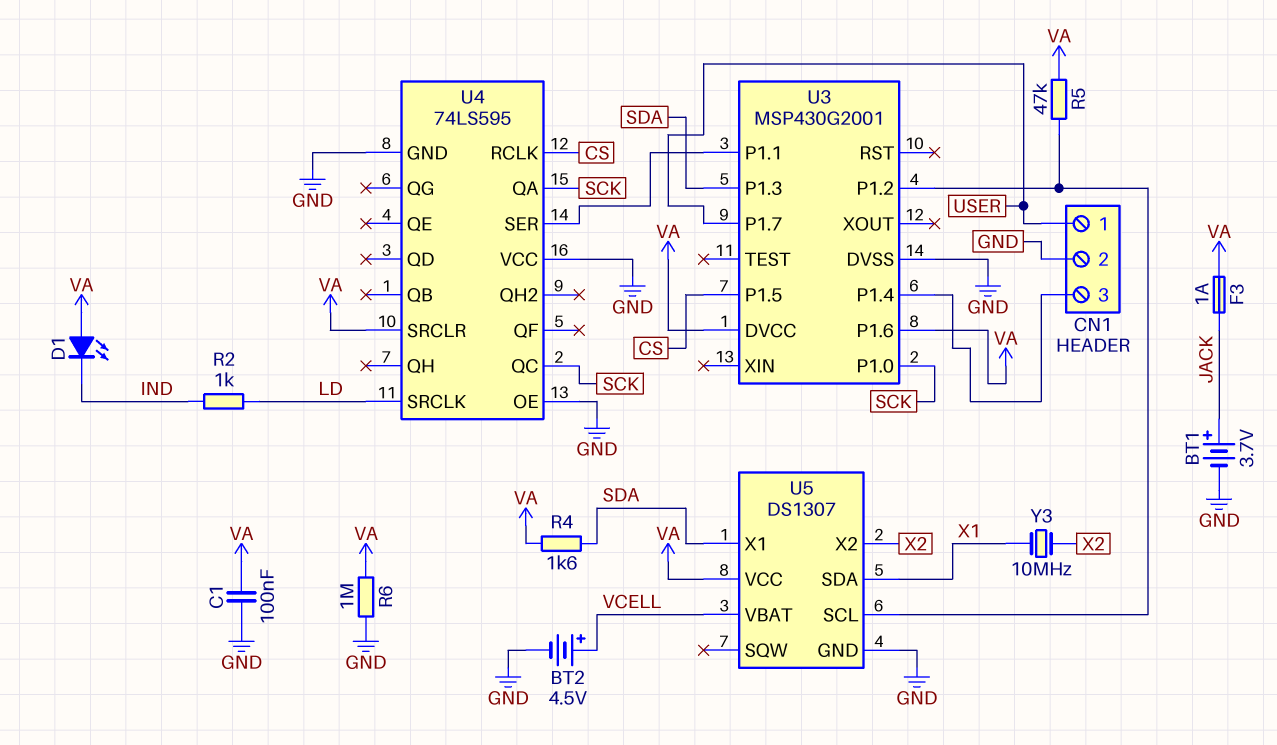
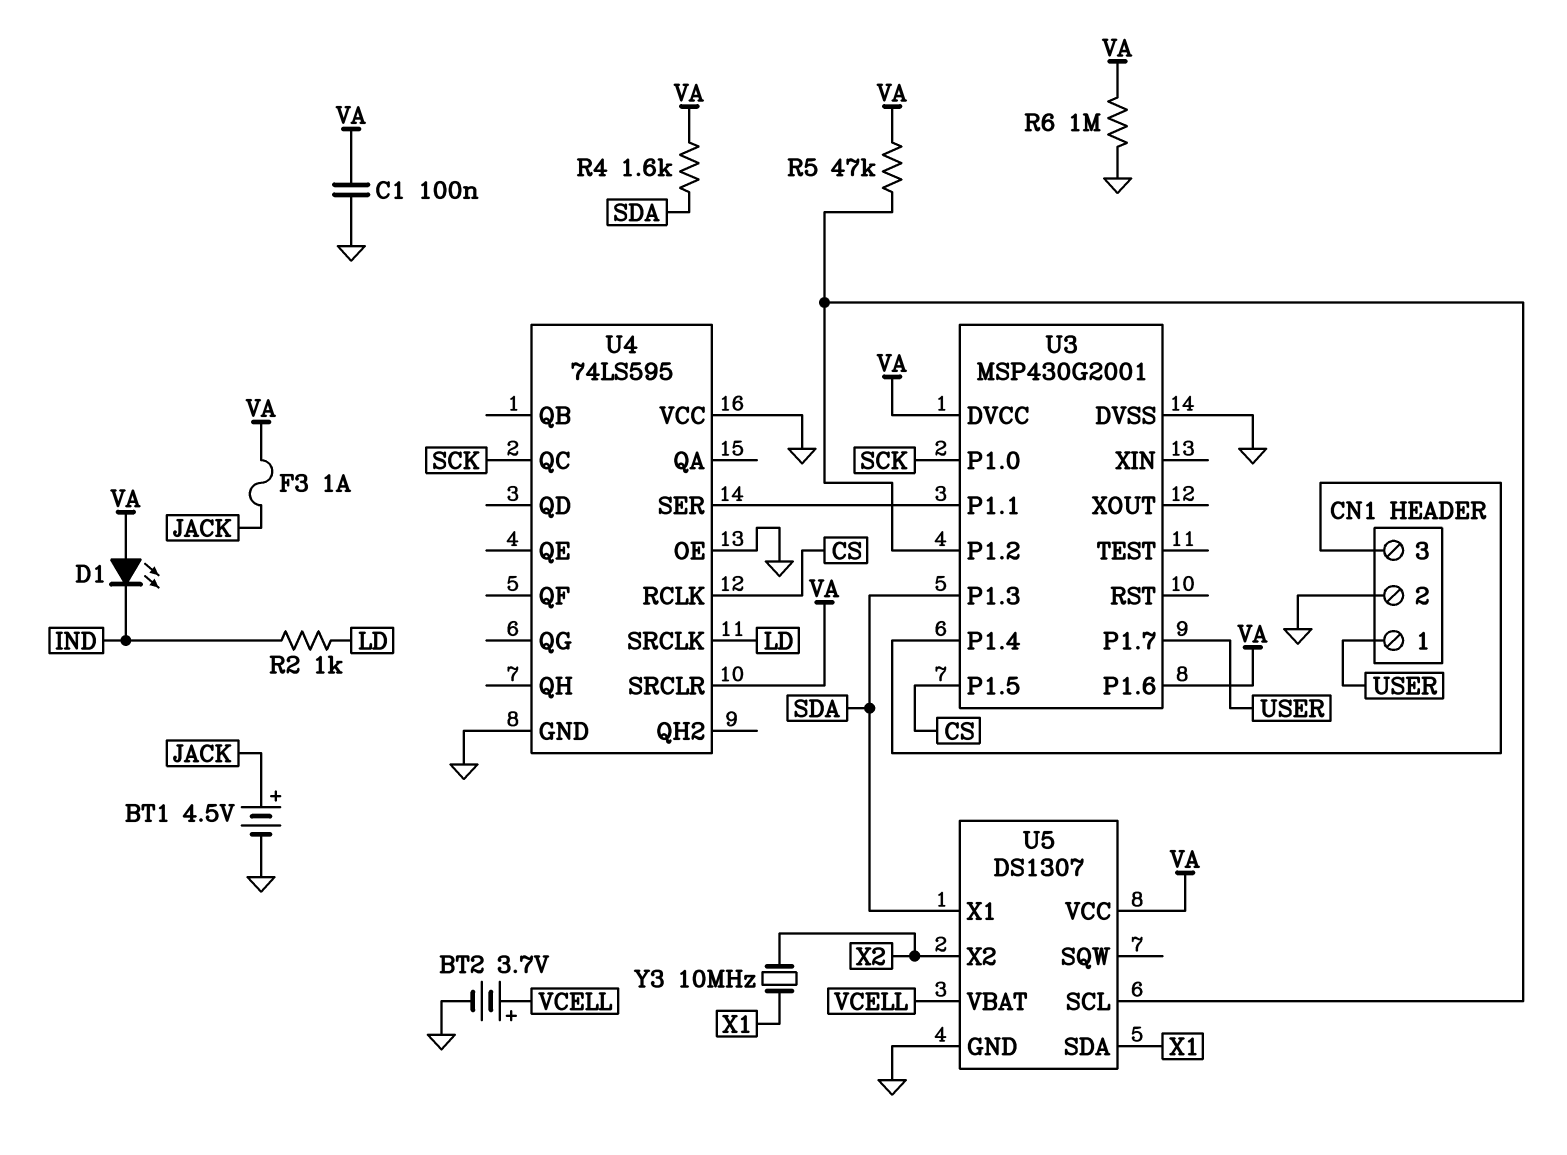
BT1: 3.7V (plus JACK, minus GND) -> 4.5V (plus JACK, minus GND)
BT2: 4.5V (plus VCELL, minus GND) -> 3.7V (plus VCELL, minus GND)
U4 pin QA: SCK -> none

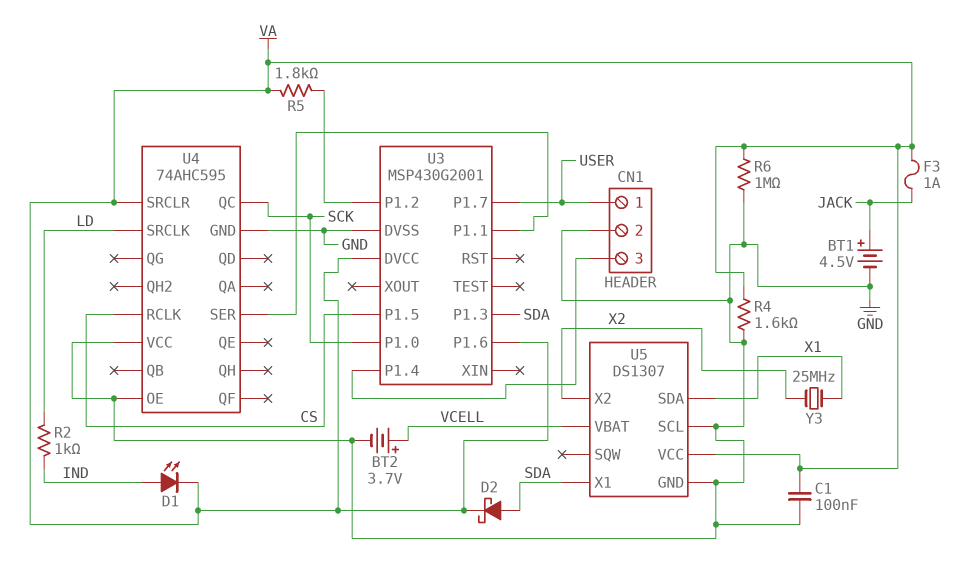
D1: LED (A VA, K IND) -> LED (A IND, K VA)
D2: none -> schottky (A SDA, K VA)
R4: 1.6k (SDA, VA) -> 1.6k (GND, VA)
R5: 47k (U3/P1.2, VA) -> 1.8k (U3/P1.2, VA)
U4: 74LS595 -> 74AHC595
U5 pin SCL: U3/P1.2 -> GND
Y3: 10MHz (X1, X2) -> 25MHz (X1, X2)

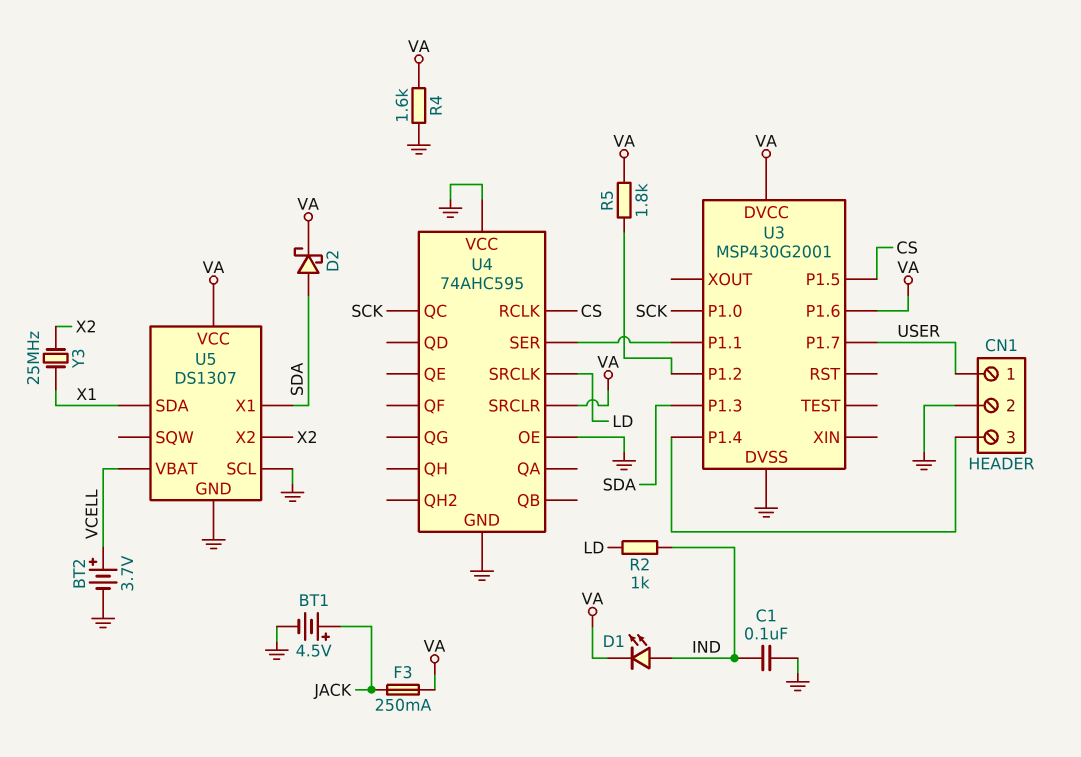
C1: 100nF (GND, VA) -> 100nF (GND, IND)
F3: 1A (JACK, VA) -> 250mA (JACK, VA)
R6: 1M (GND, VA) -> none

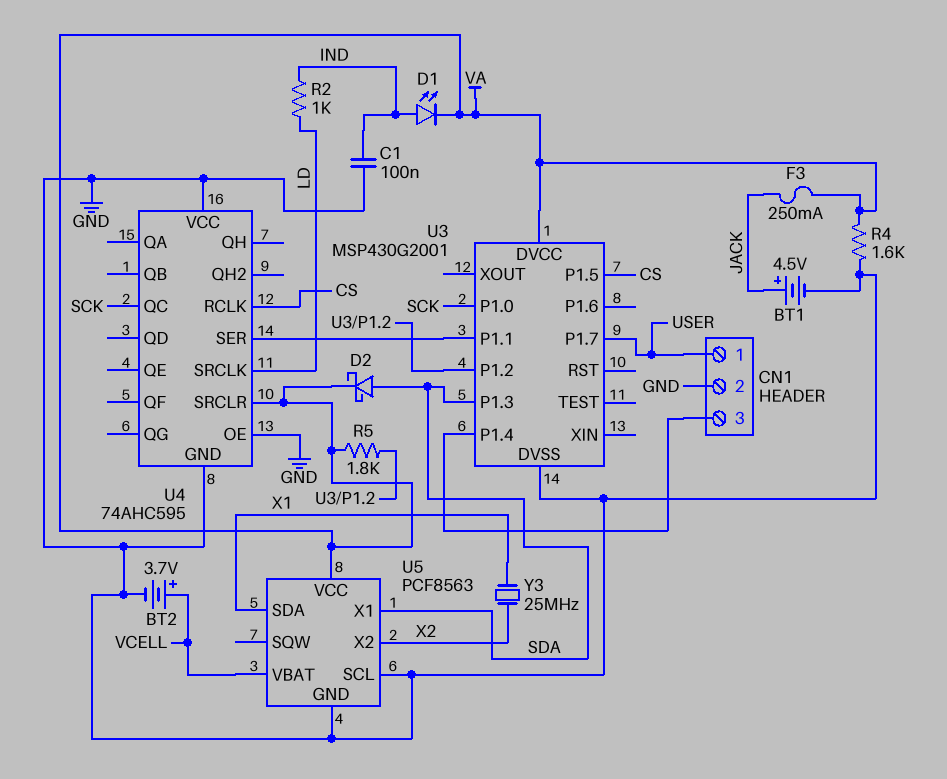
U3 pin P1.6: VA -> none
U5: DS1307 -> PCF8563

